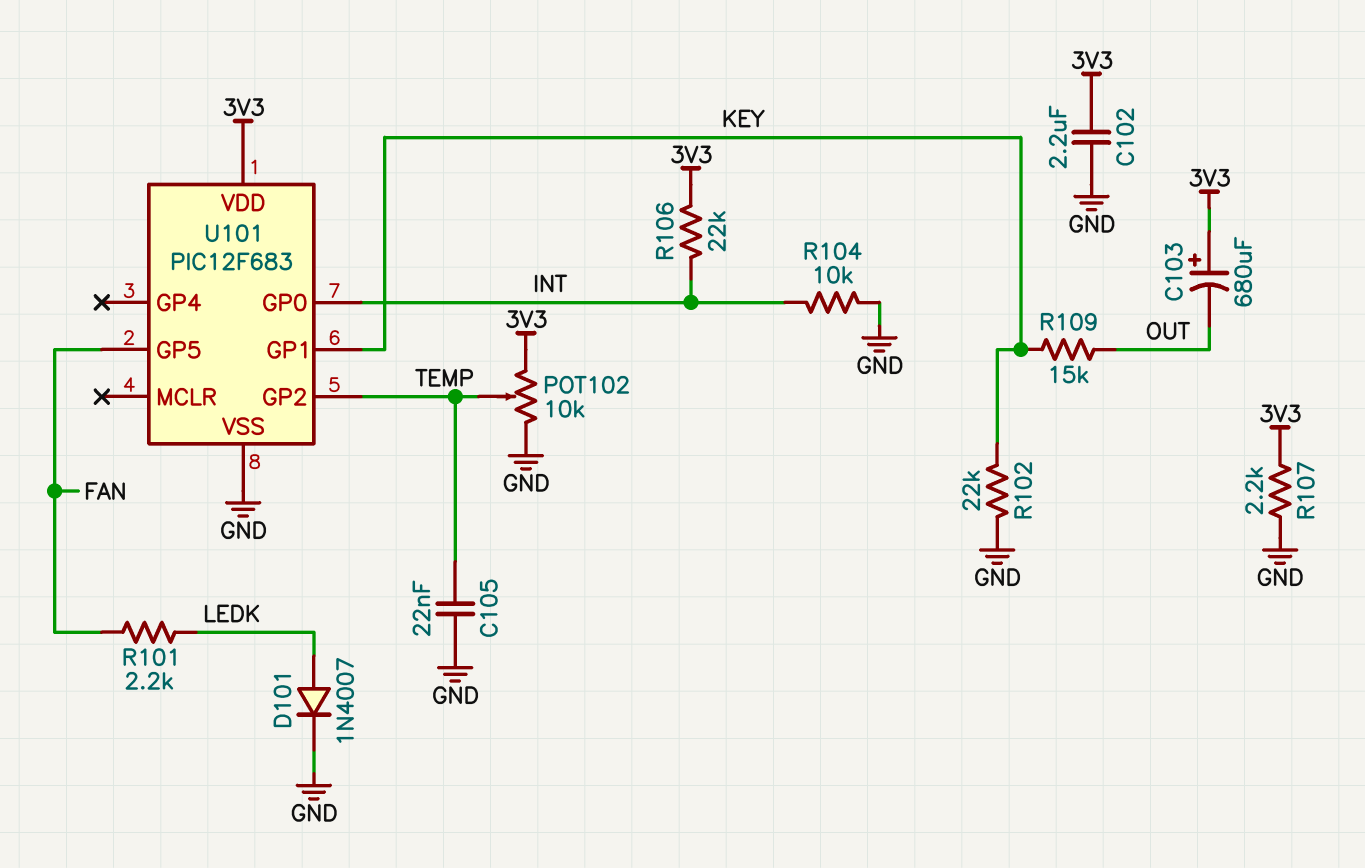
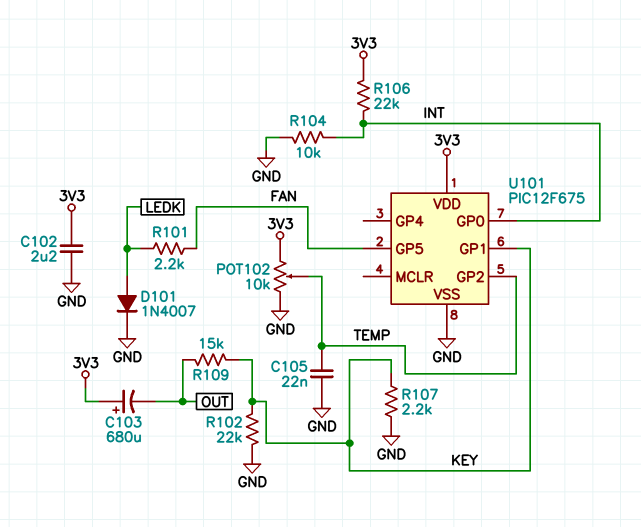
R107: 2.2k (3V3, GND) -> 2.2k (GND, KEY)
U101: PIC12F683 -> PIC12F675

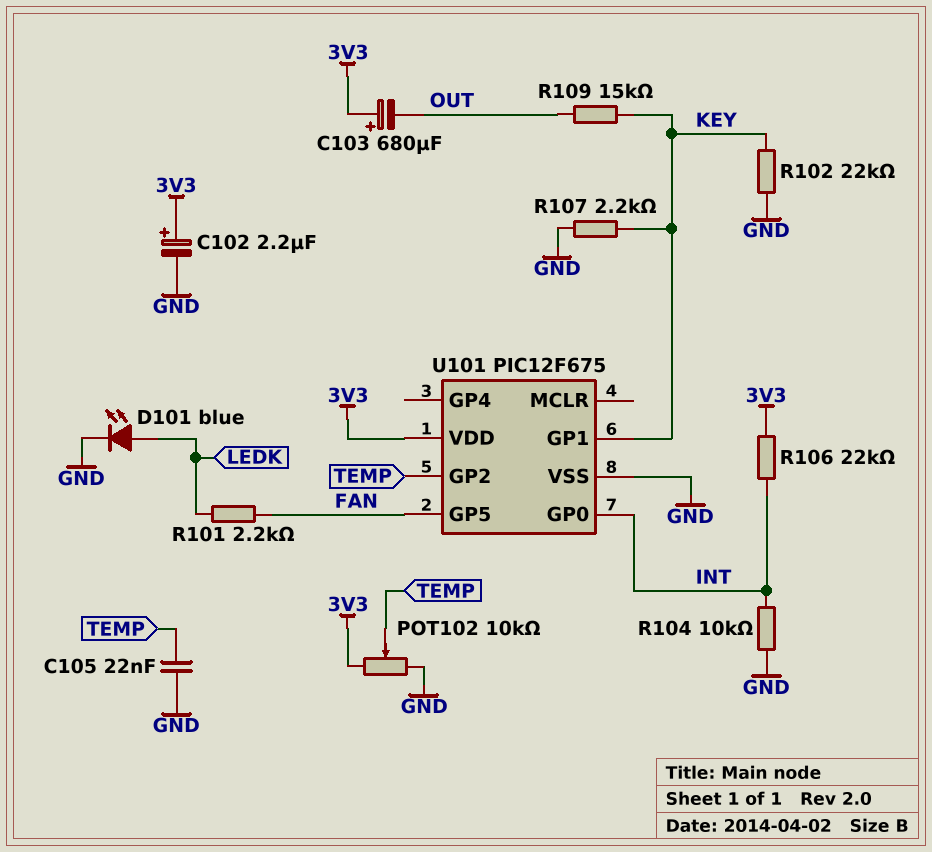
C102: 2.2uF (3V3, GND) -> 2.2uF (plus 3V3, minus GND)
D101: diode 1N4007 (A LEDK, K GND) -> LED blue (A LEDK, K GND)

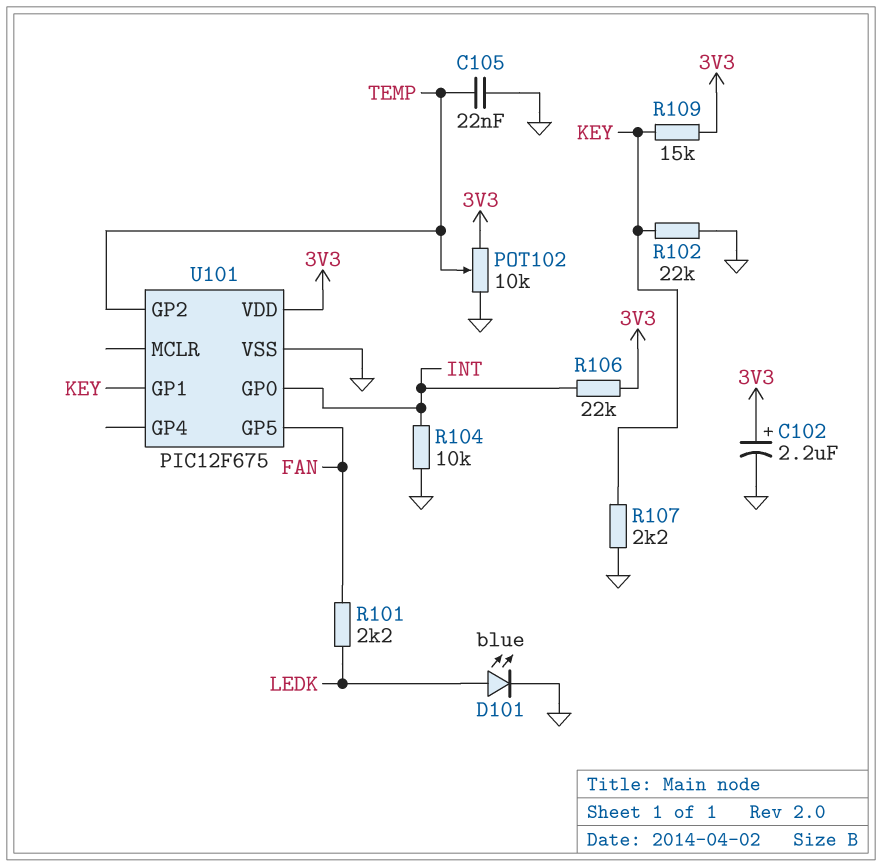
C103: 680uF (plus 3V3, minus OUT) -> none
R109: 15k (KEY, OUT) -> 15k (3V3, KEY)

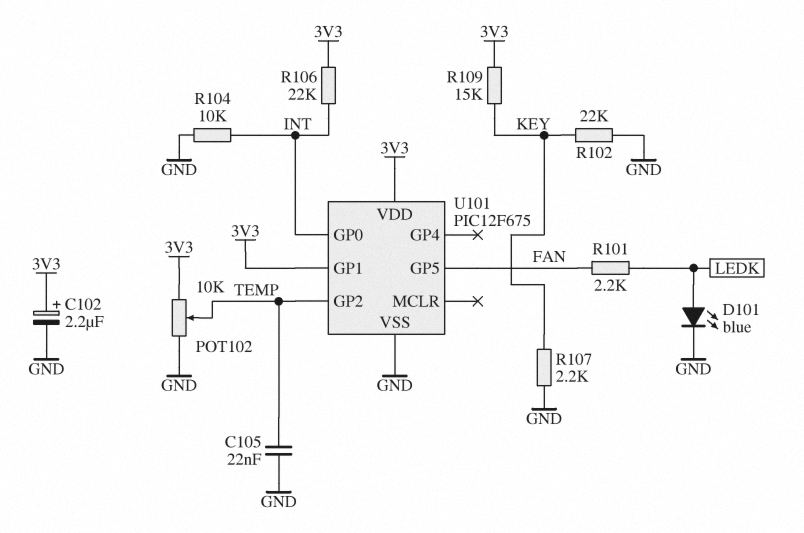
U101 pin GP1: KEY -> 3V3

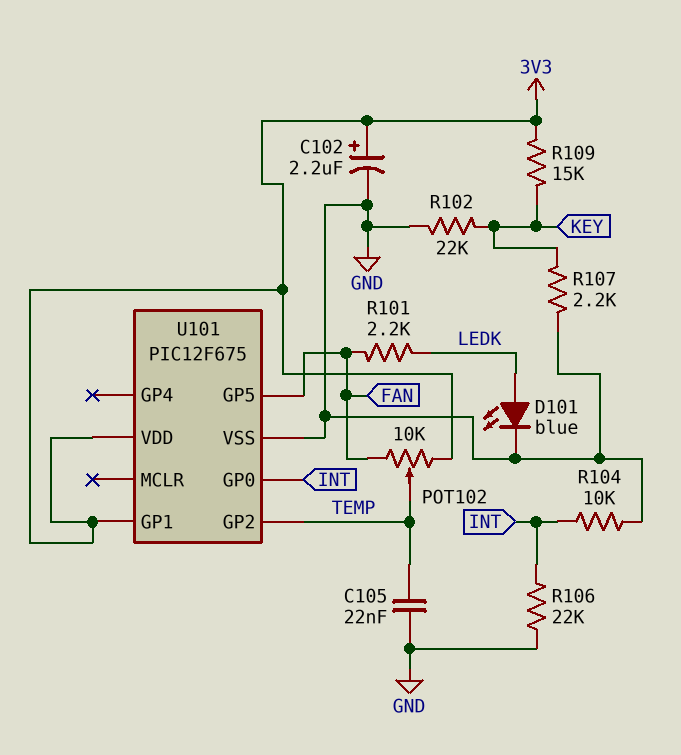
POT102: 10k (3V3, GND, wiper TEMP) -> 10k (3V3, FAN, wiper TEMP)
R106: 22k (3V3, INT) -> 22k (GND, INT)

